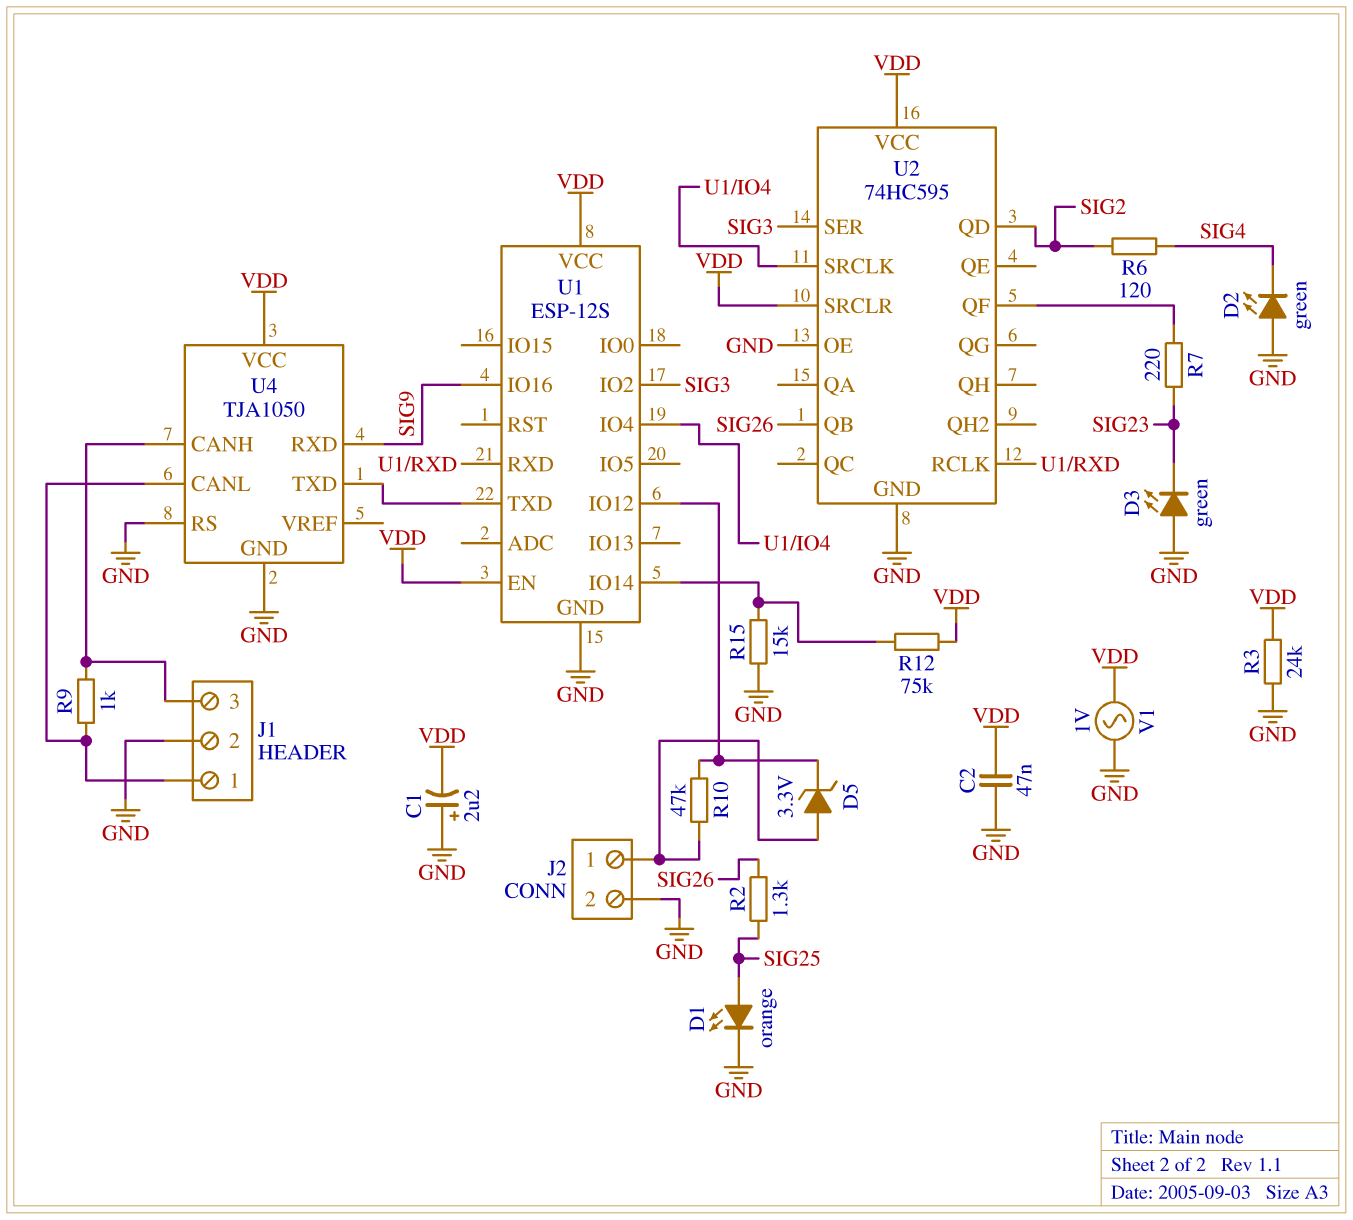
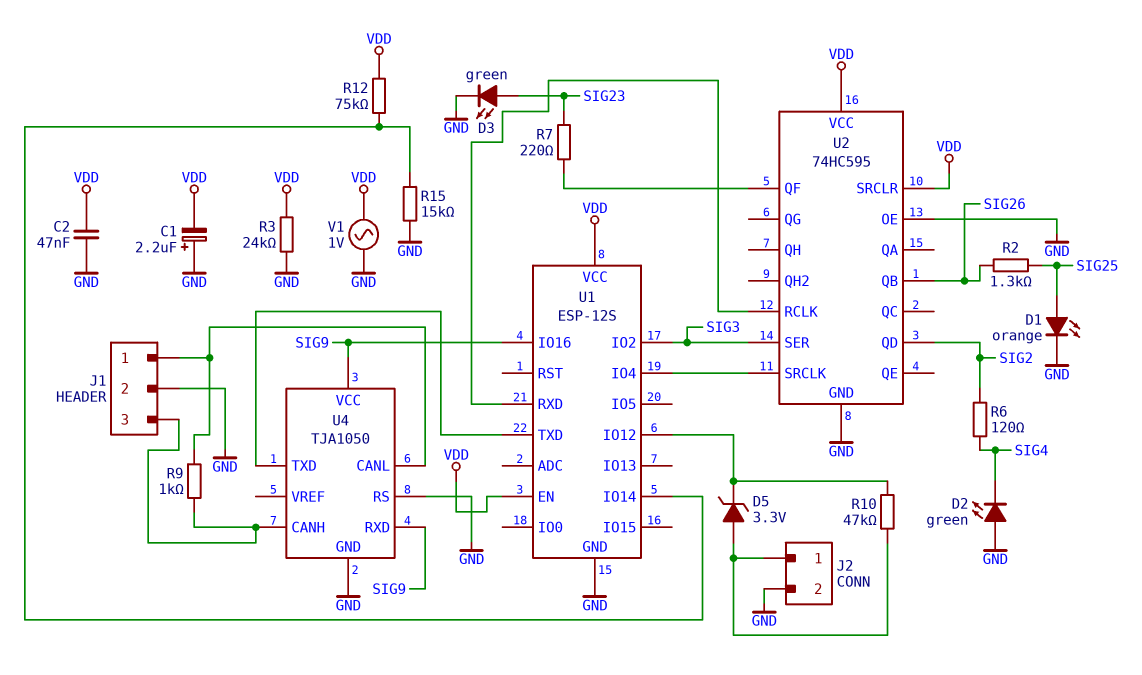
D3: LED green (A GND, K SIG23) -> LED green (A SIG23, K GND)
U4 pin VCC: VDD -> SIG9

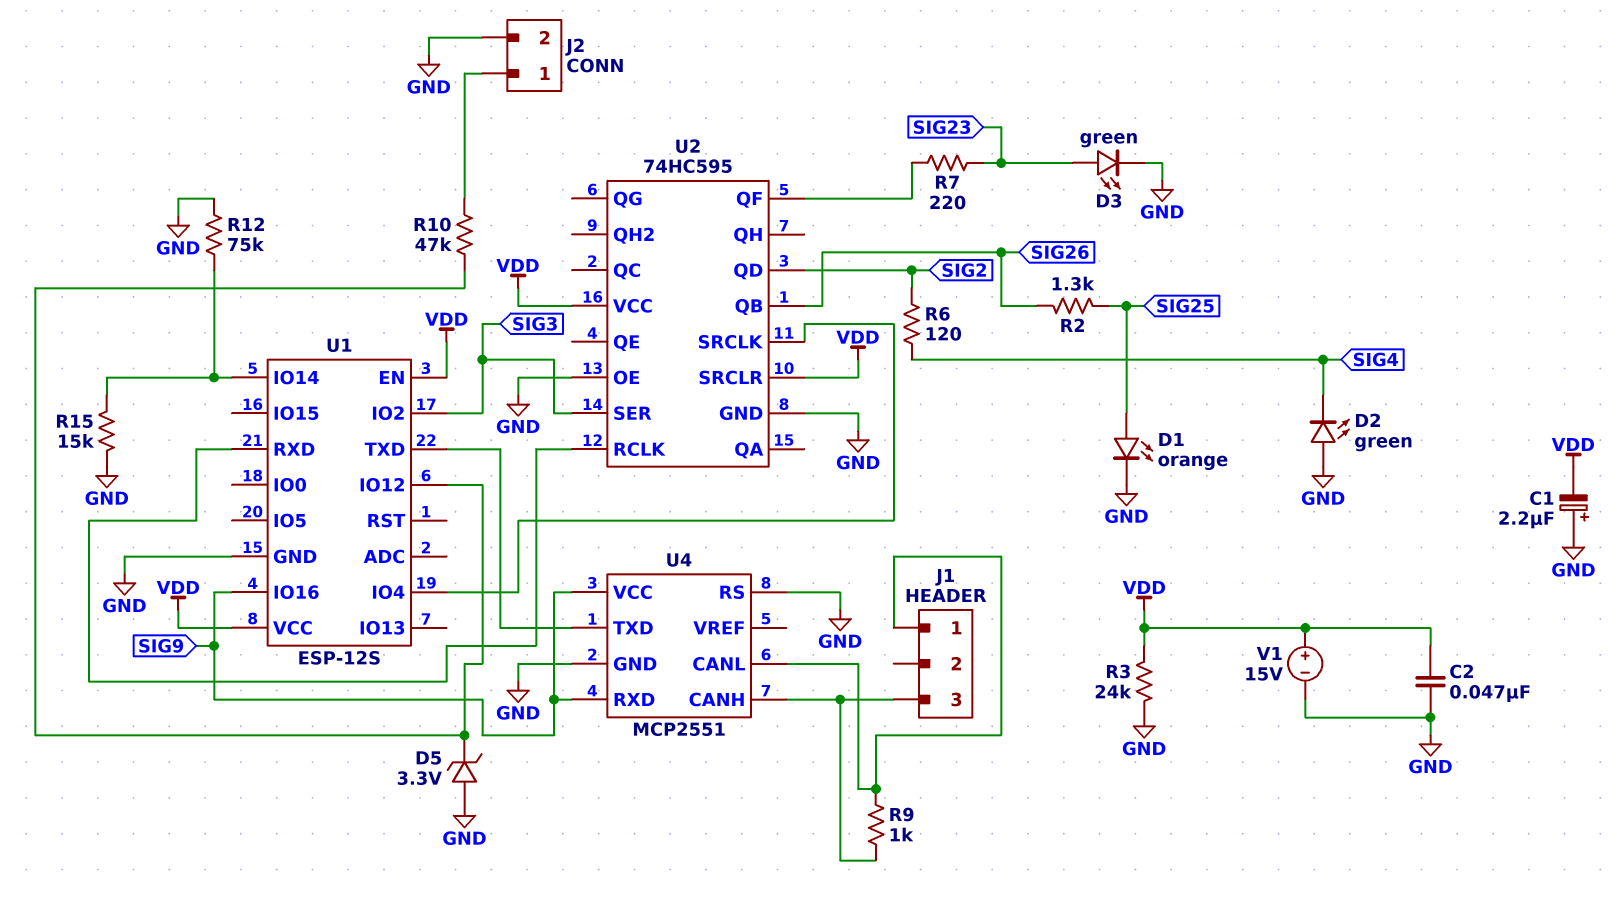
D5: zener 3.3V (A J2/1, K U1/IO12) -> zener 3.3V (A GND, K U1/IO12)
J1 pin 2: GND -> none
R12: 75k (U1/IO14, VDD) -> 75k (GND, U1/IO14)
U4: TJA1050 -> MCP2551
V1: AC 1V (GND, VDD) -> 15V (plus VDD, minus GND)

